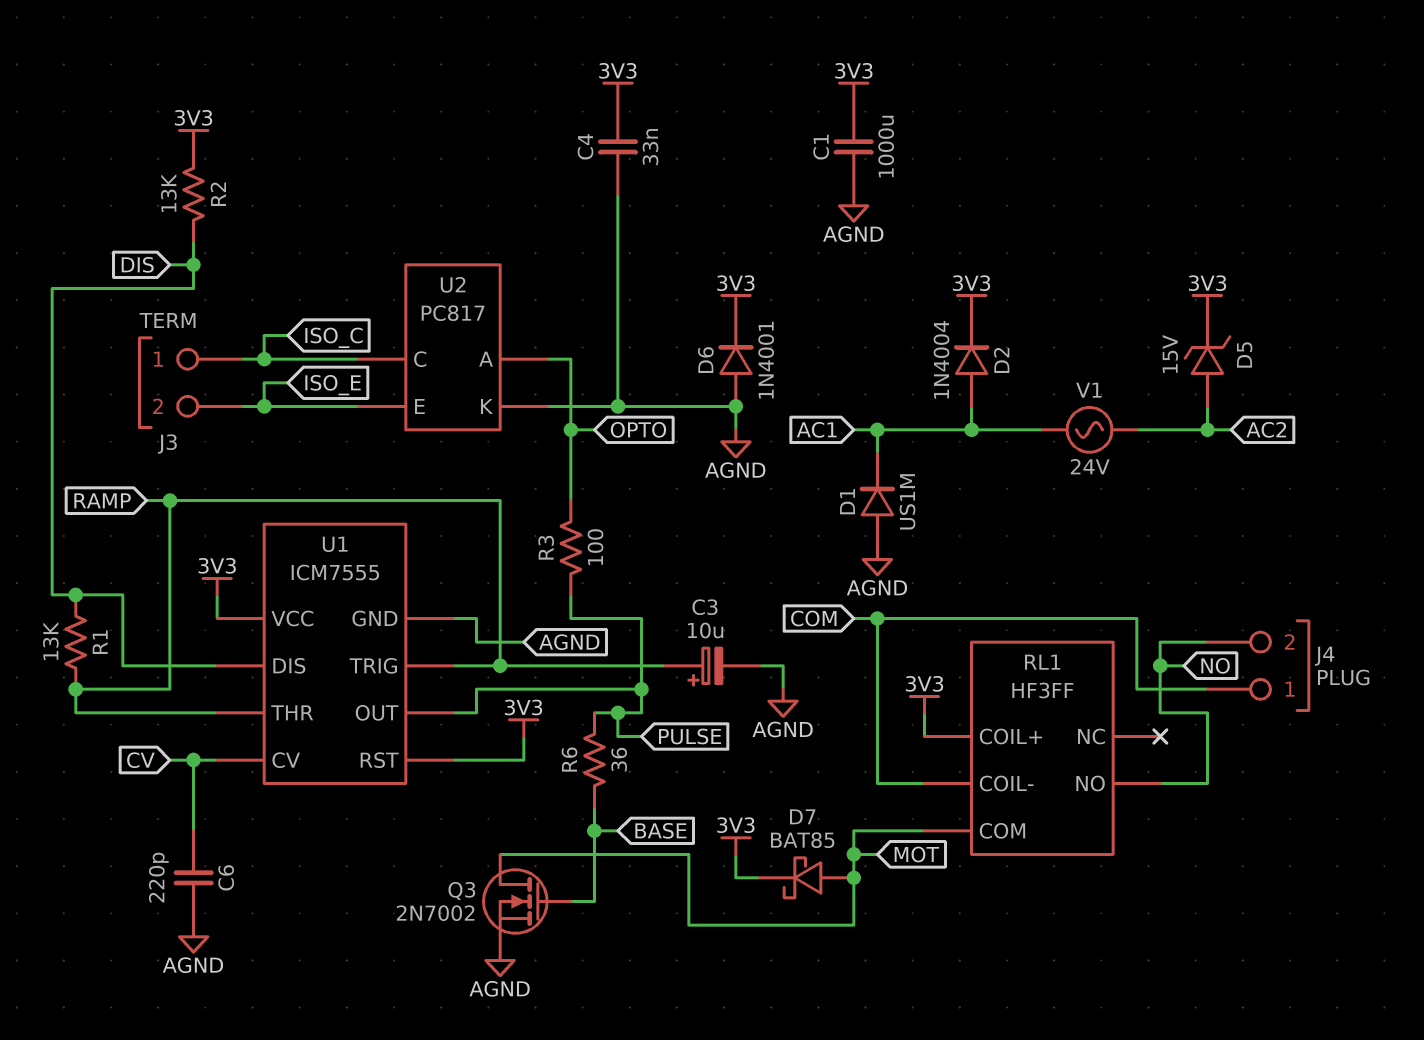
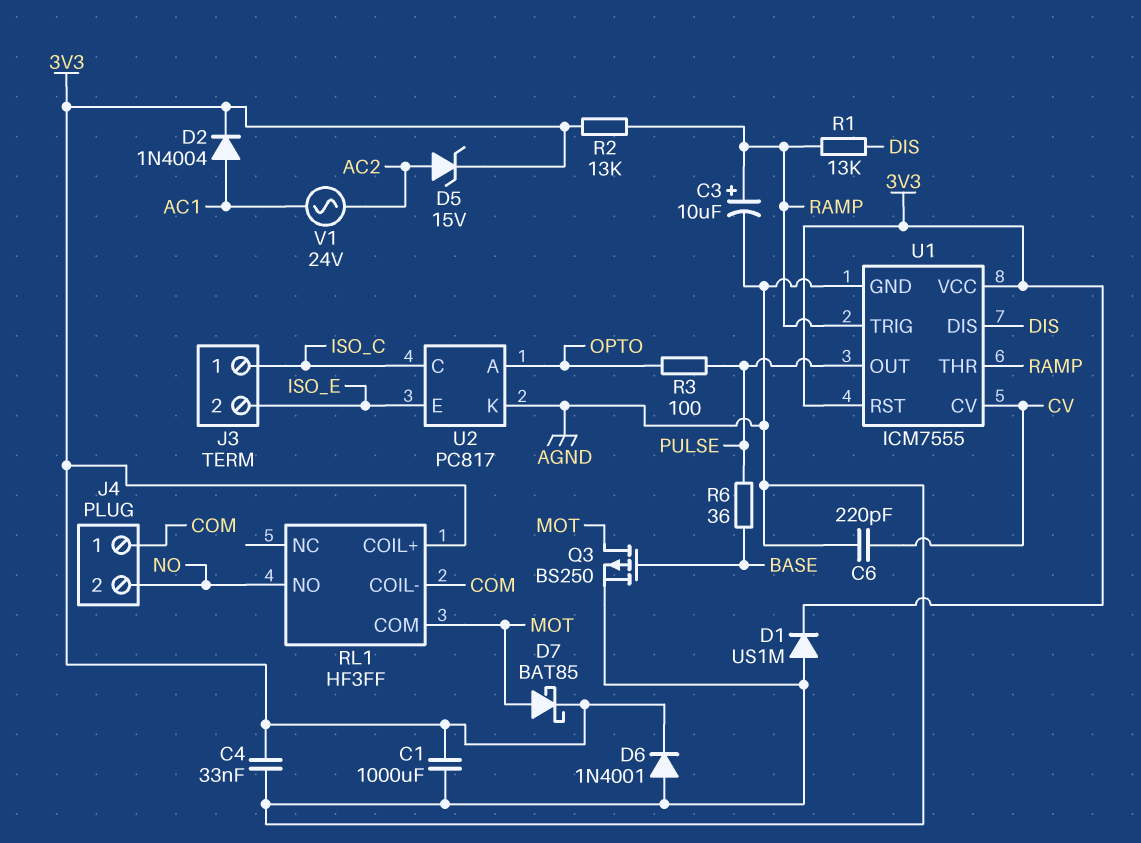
D1: diode US1M (A AGND, K AC1) -> diode US1M (A AGND, K 3V3)
Q3: NMOS 2N7002 (G BASE, D MOT, S AGND) -> PMOS BS250 (G BASE, D MOT, S AGND)
R2: 13k (3V3, DIS) -> 13k (3V3, RAMP)

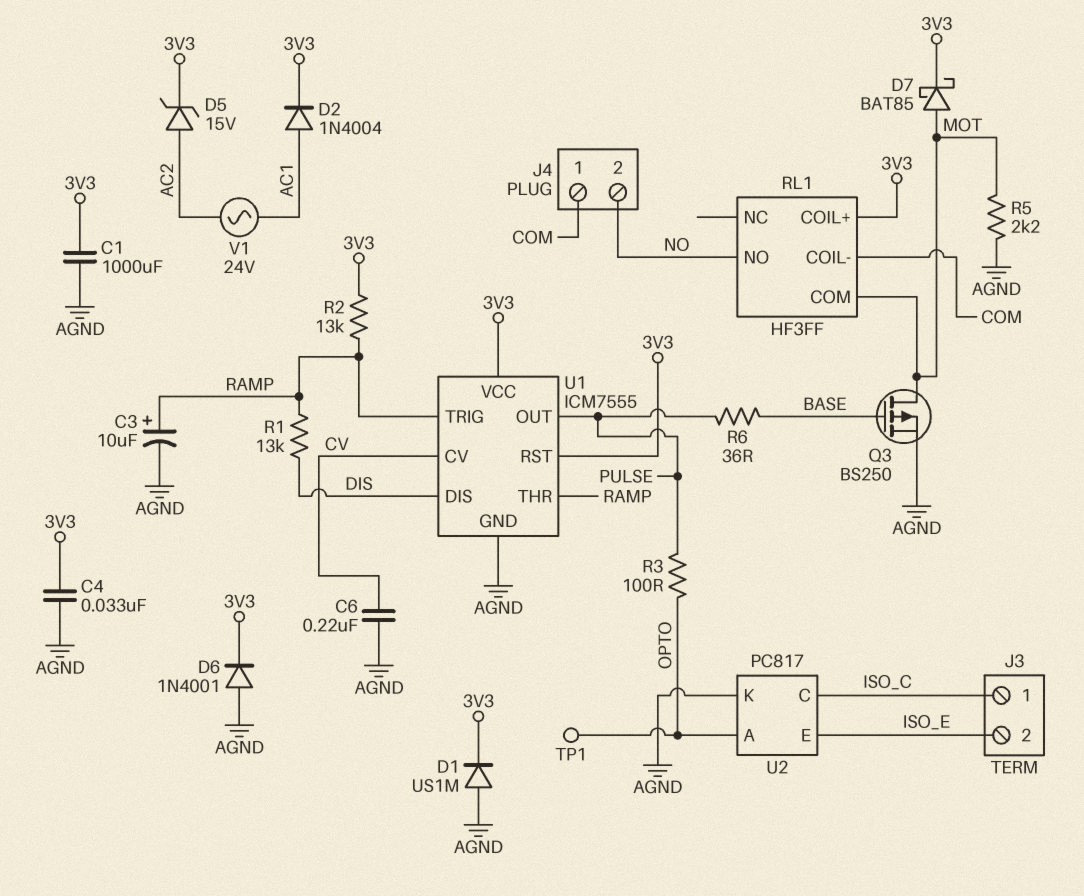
C6: 220pF (AGND, CV) -> 220nF (AGND, CV)
R5: none -> 2.2k (AGND, MOT)
TP1: none -> test point (OPTO)

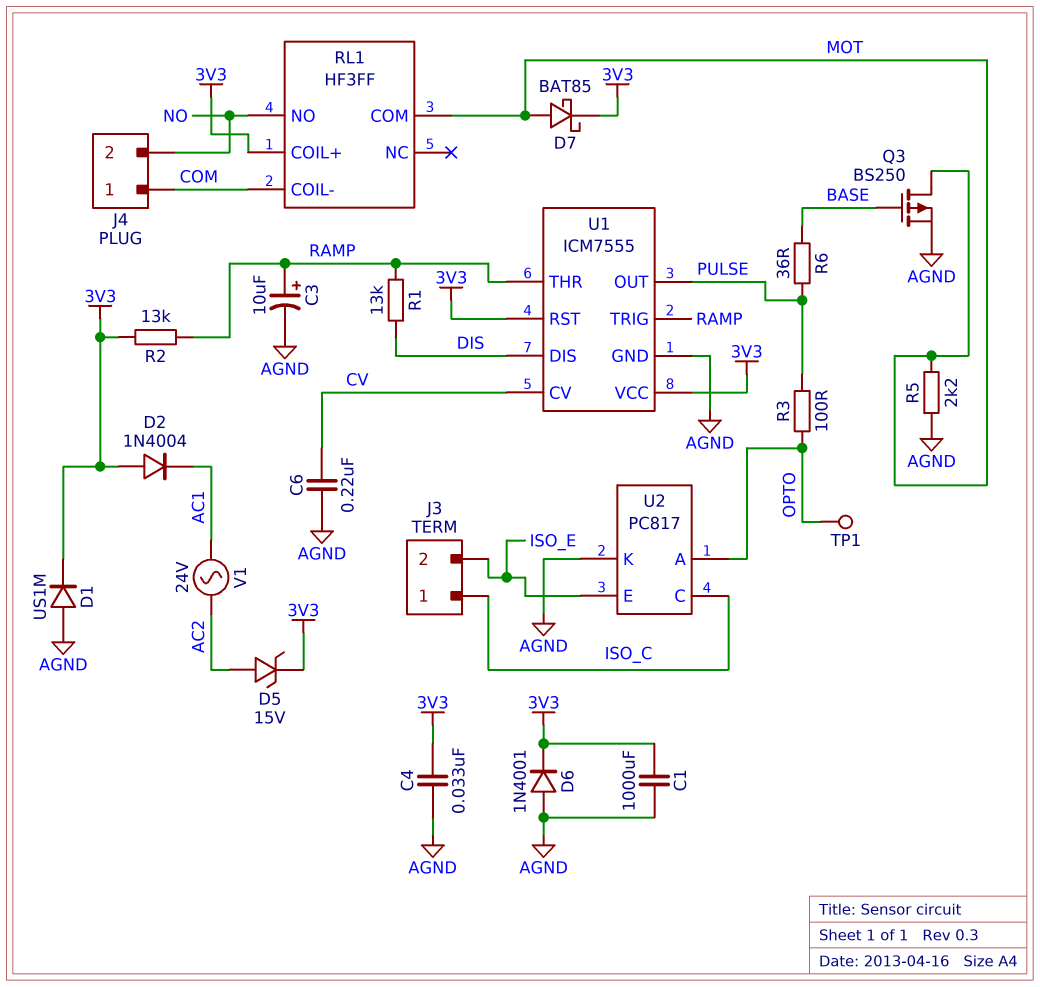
D2: diode 1N4004 (A AC1, K 3V3) -> diode 1N4004 (A 3V3, K AC1)

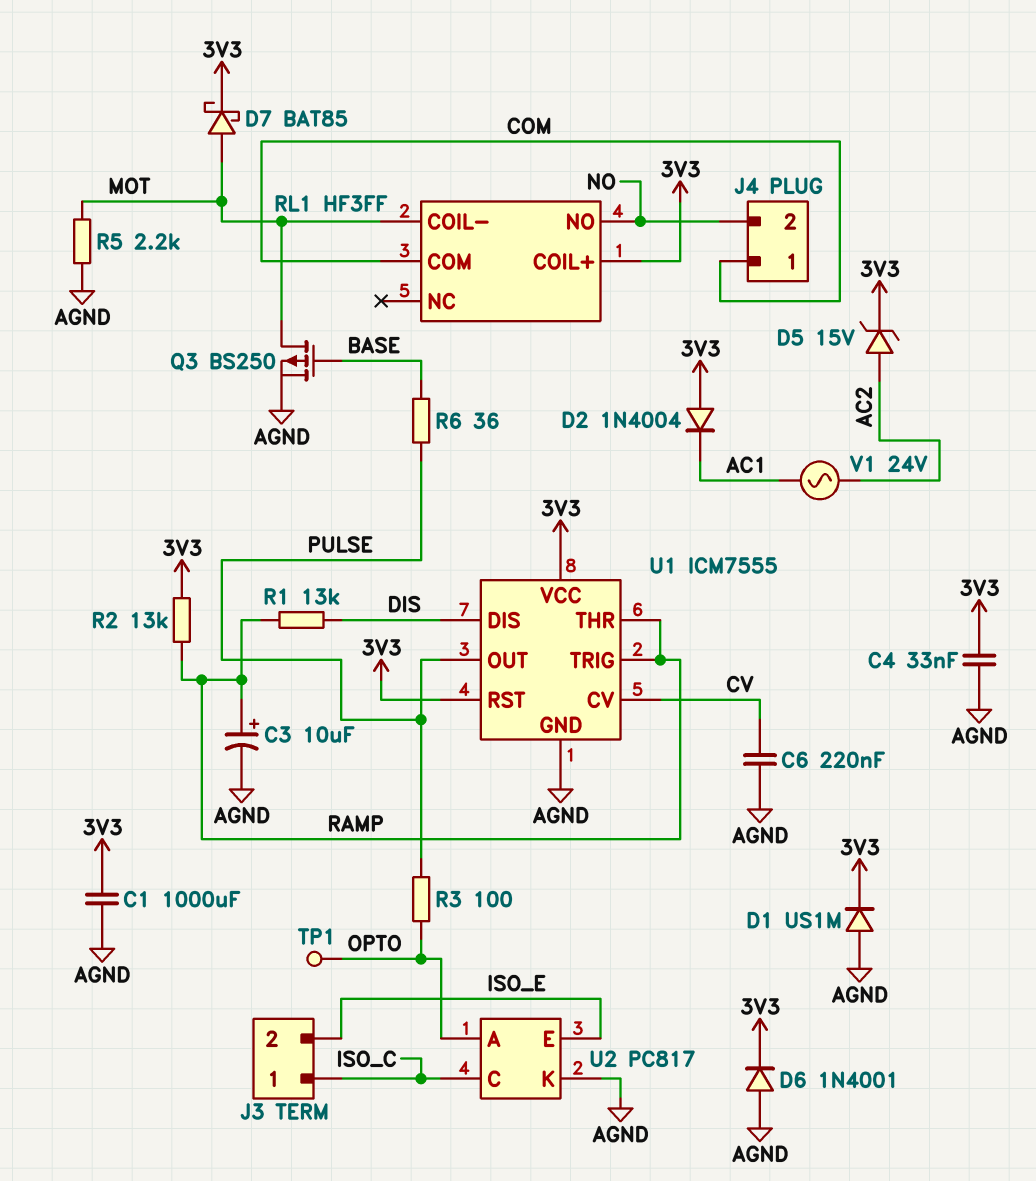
RL1 pin COIL-: COM -> MOT
RL1 pin COM: MOT -> COM

